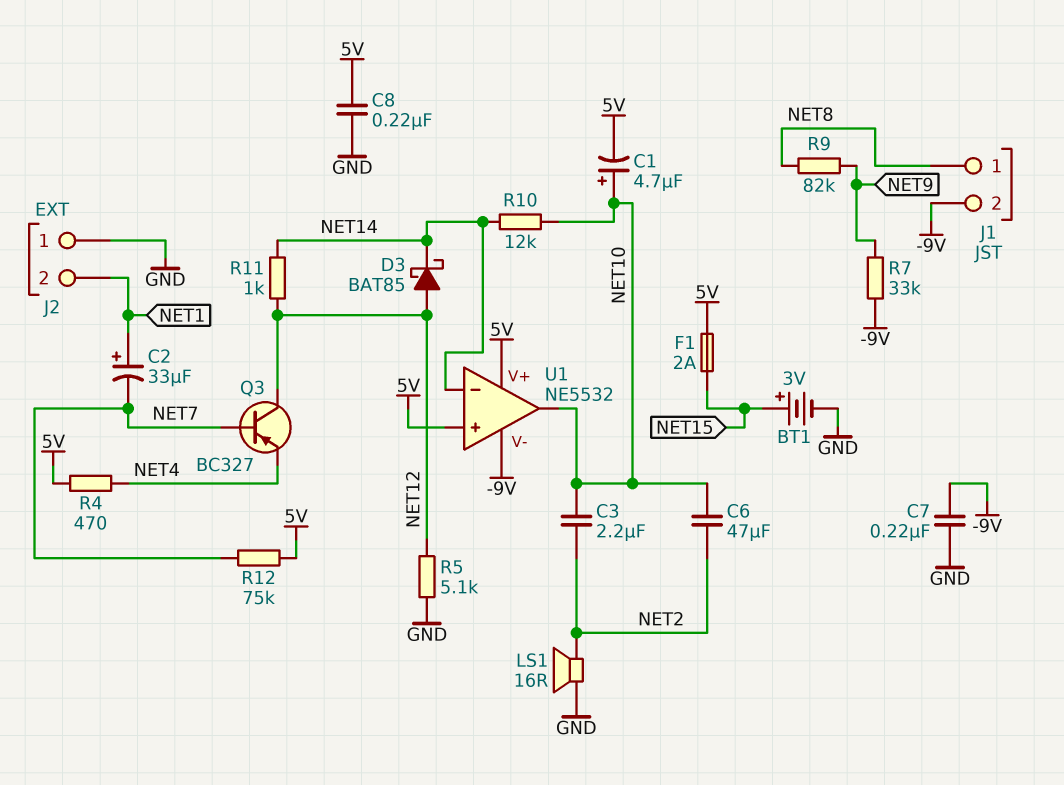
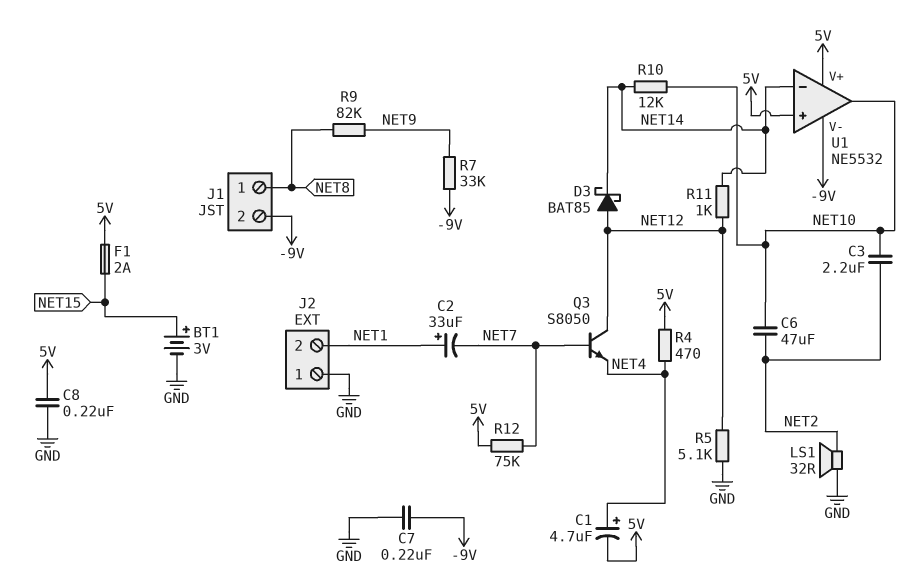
C1: 4.7uF (plus NET10, minus 5V) -> 4.7uF (plus NET4, minus 5V)
LS1: speaker 16R (GND, NET2) -> speaker 32R (GND, NET2)
Q3: PNP BC327 (B NET7, C NET12, E NET4) -> NPN S8050 (B NET7, C NET12, E NET4)

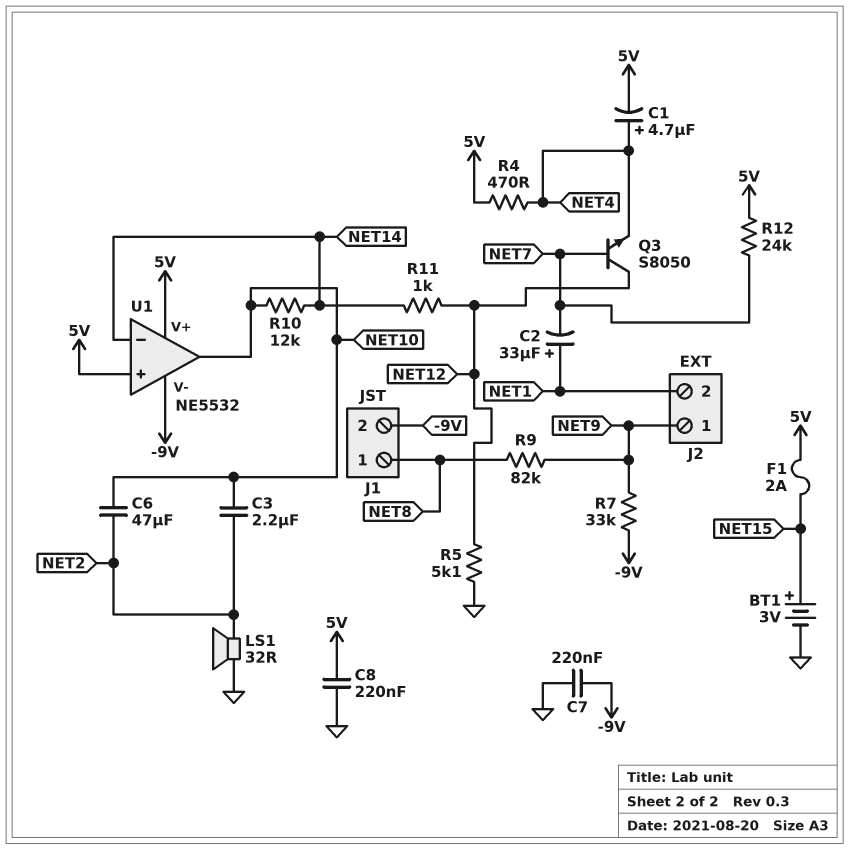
D3: schottky BAT85 (A NET12, K NET14) -> none
J2 pin 1: GND -> NET9
R12: 75k (5V, NET7) -> 24k (5V, NET7)

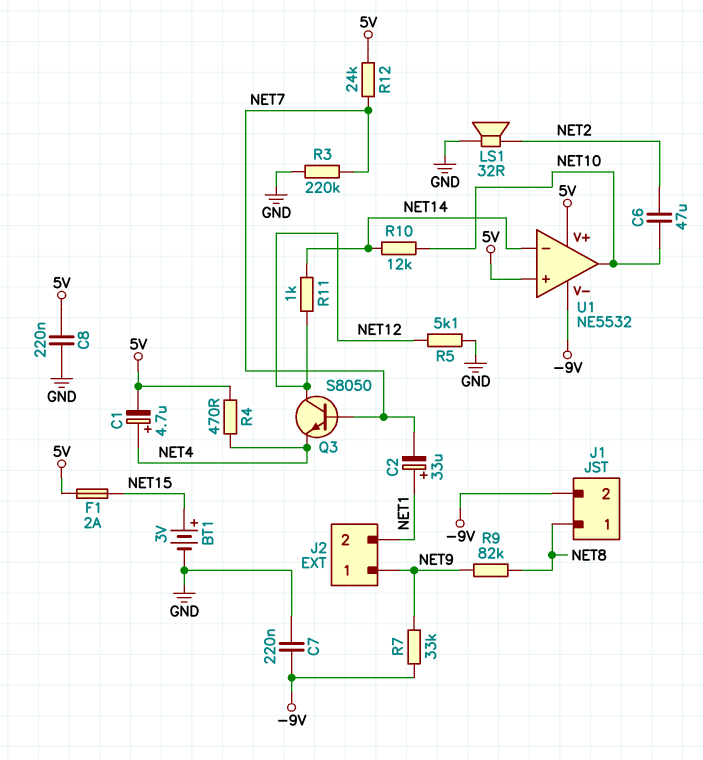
C3: 2.2uF (NET2, NET10) -> none
R3: none -> 220k (GND, NET7)

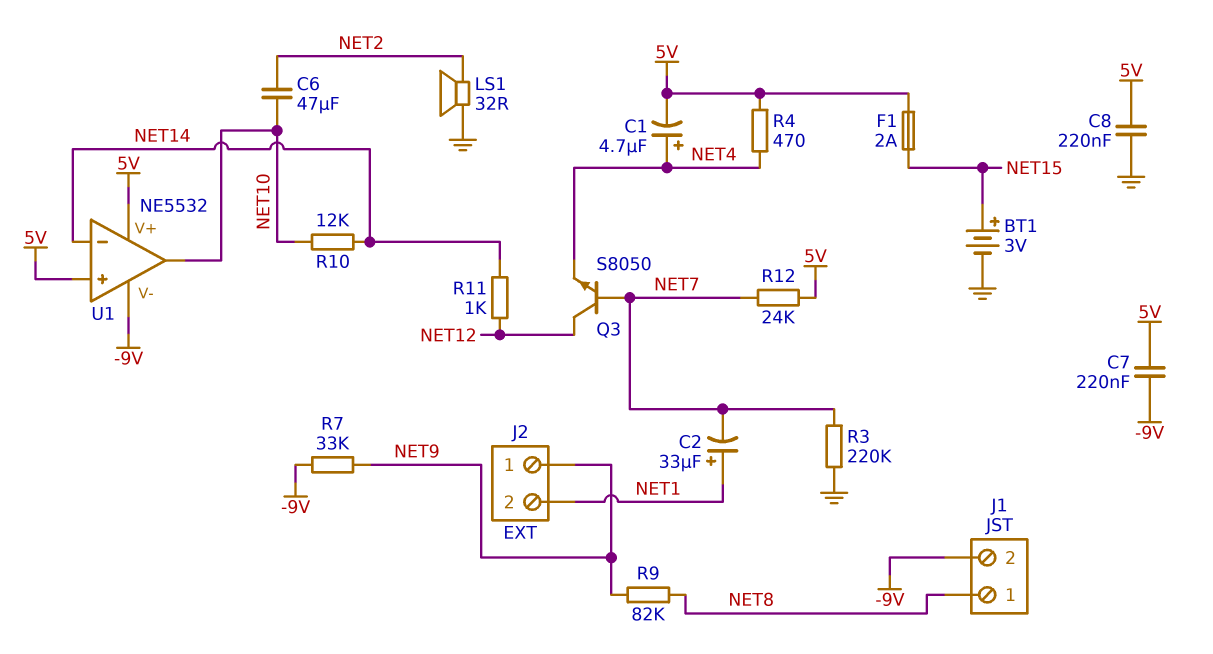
C7: 220nF (-9V, GND) -> 220nF (-9V, 5V)
R5: 5.1k (GND, NET12) -> none

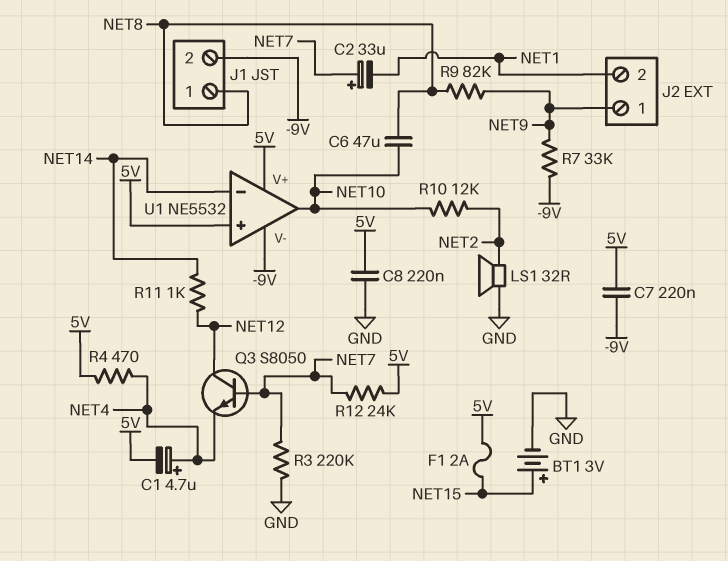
C2: 33uF (plus NET1, minus NET7) -> 33uF (plus NET7, minus NET1)
C6: 47uF (NET2, NET10) -> 47uF (NET8, NET10)
R10: 12k (NET10, NET14) -> 12k (NET2, NET10)

